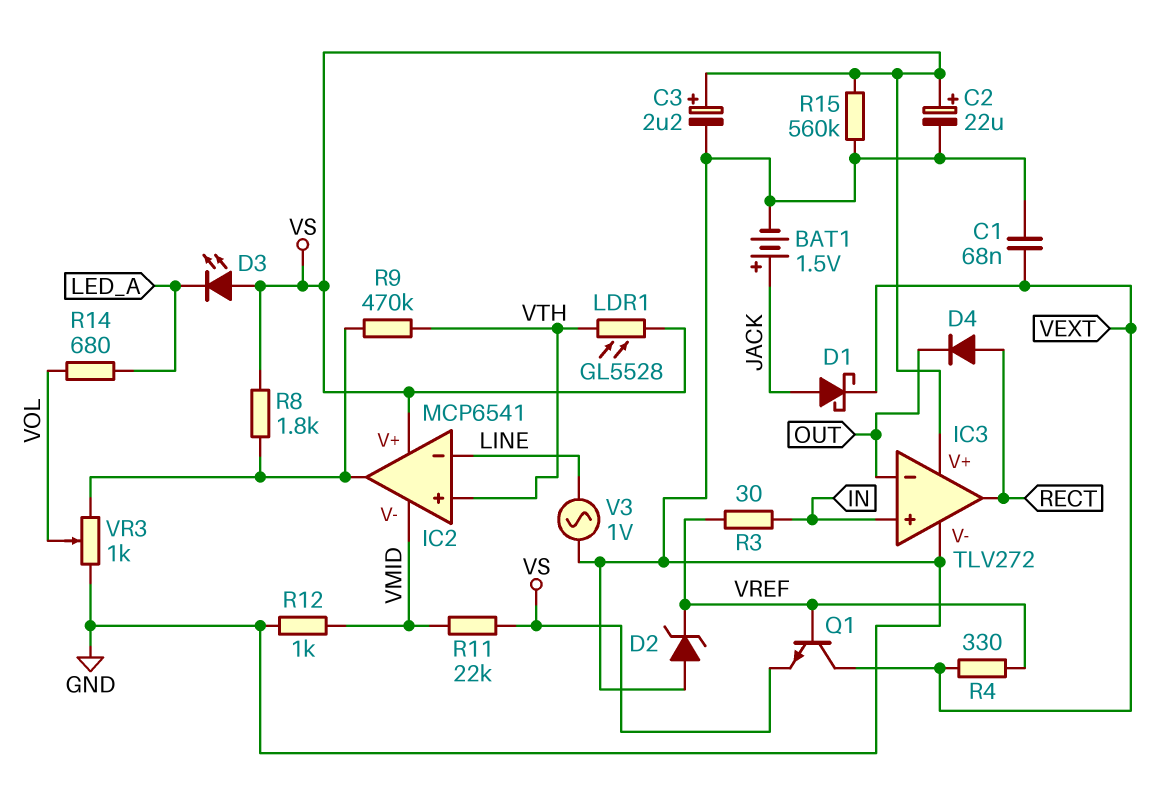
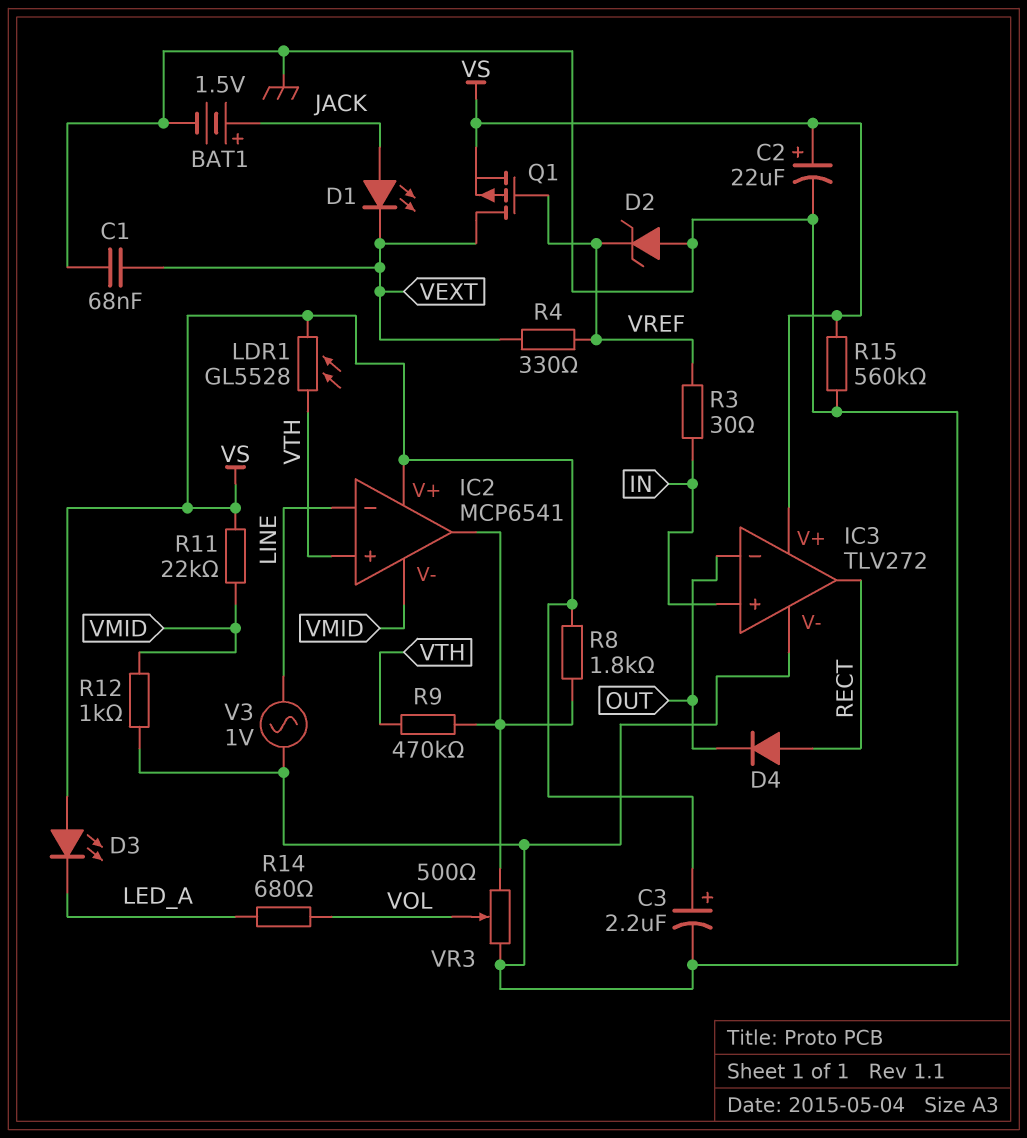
D1: schottky (A JACK, K VEXT) -> LED (A JACK, K VEXT)
Q1: NPN (B VREF, C VEXT, E VS) -> PMOS (G VREF, D VEXT, S VS)
VR3: 1k (GND, IC2/out, wiper VOL) -> 500 (GND, IC2/out, wiper VOL)

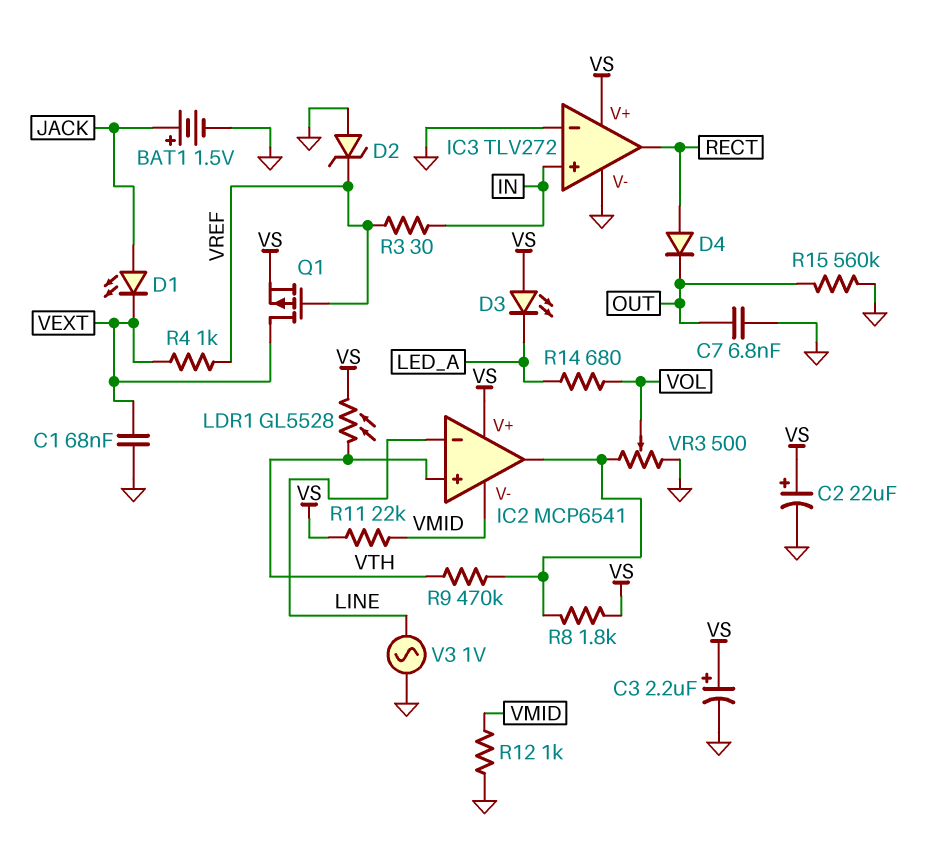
C7: none -> 6.8nF (GND, OUT)
IC3 pin in-: OUT -> GND
R4: 330 (VEXT, VREF) -> 1k (VEXT, VREF)
R15: 560k (GND, VS) -> 560k (GND, OUT)

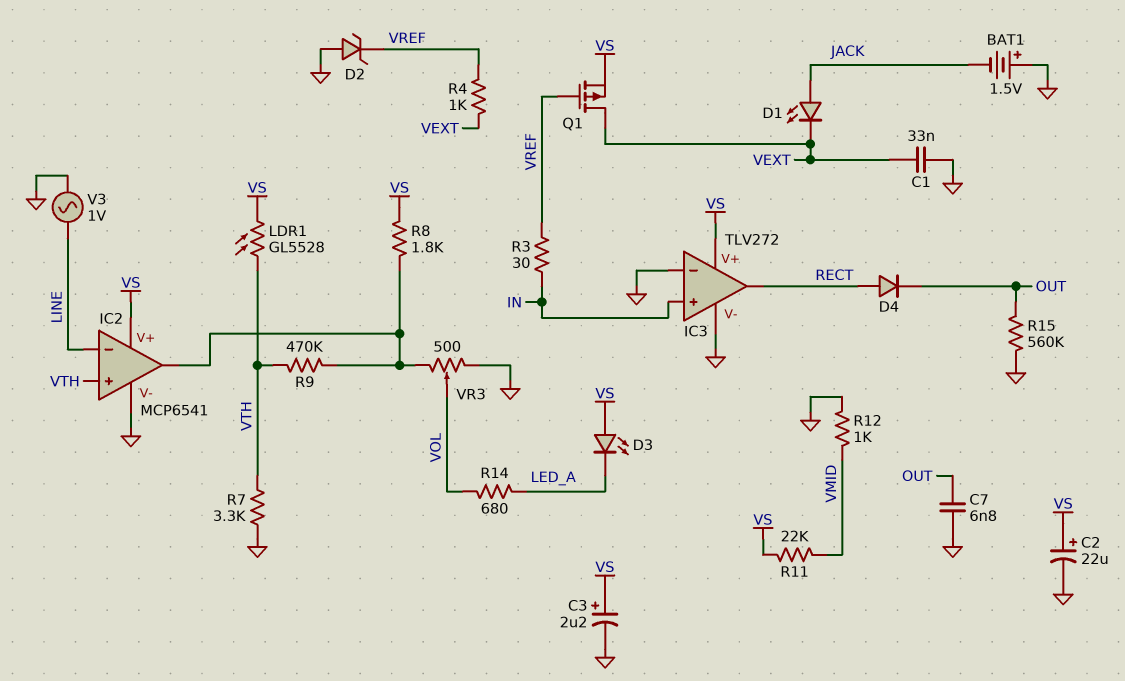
BAT1: 1.5V (plus JACK, minus GND) -> 1.5V (plus GND, minus JACK)
C1: 68nF (GND, VEXT) -> 33nF (GND, VEXT)
IC2 pin V-: VMID -> GND
R7: none -> 3.3k (GND, VTH)

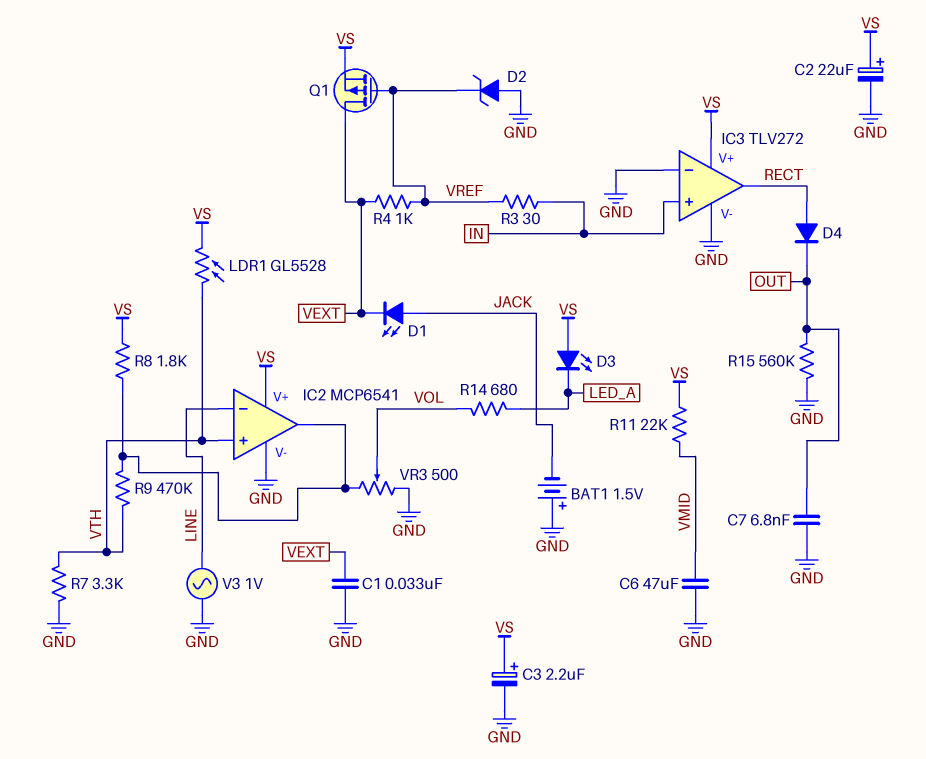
C6: none -> 47uF (GND, VMID)
R12: 1k (GND, VMID) -> none

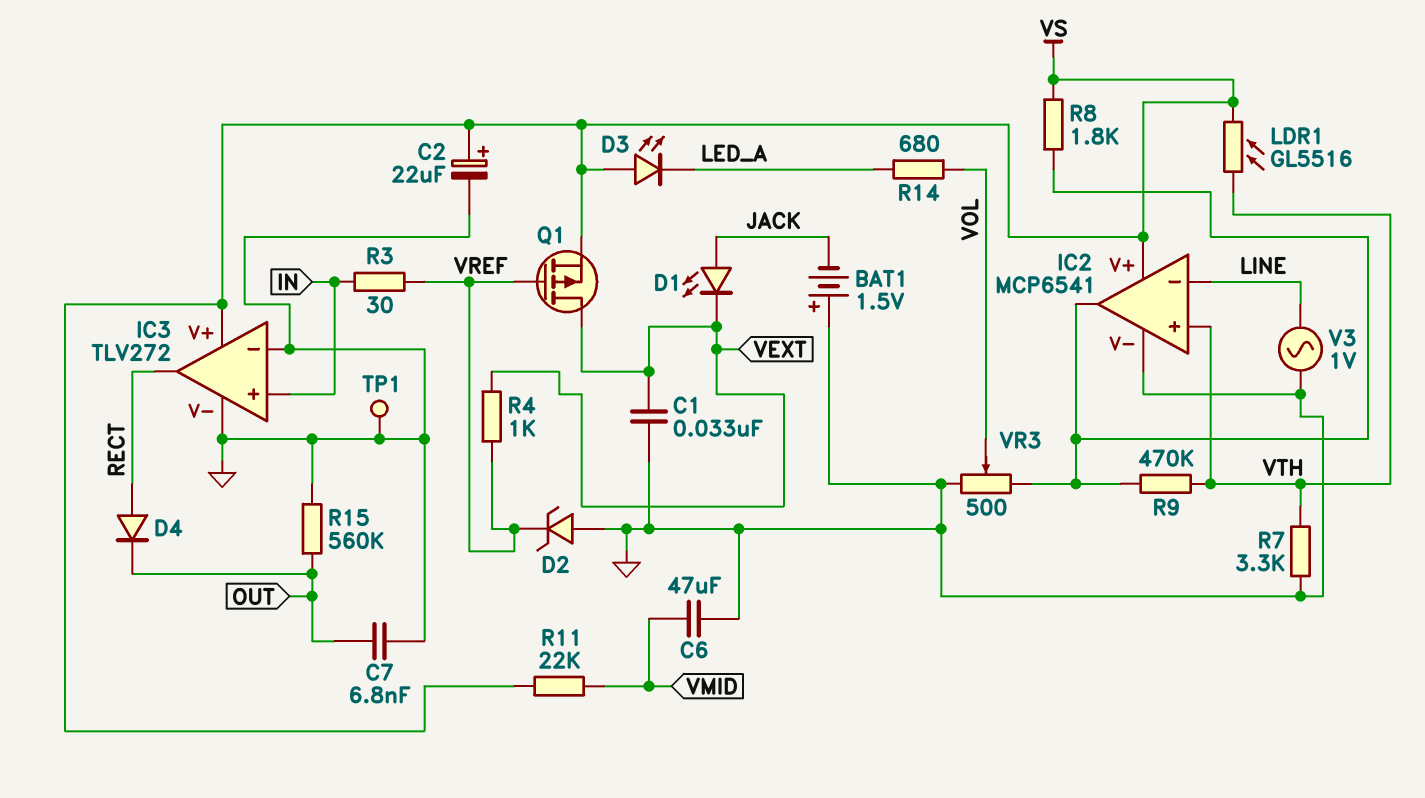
C3: 2.2uF (plus VS, minus GND) -> none
LDR1: GL5528 (VS, VTH) -> GL5516 (VS, VTH)
TP1: none -> test point (GND)

